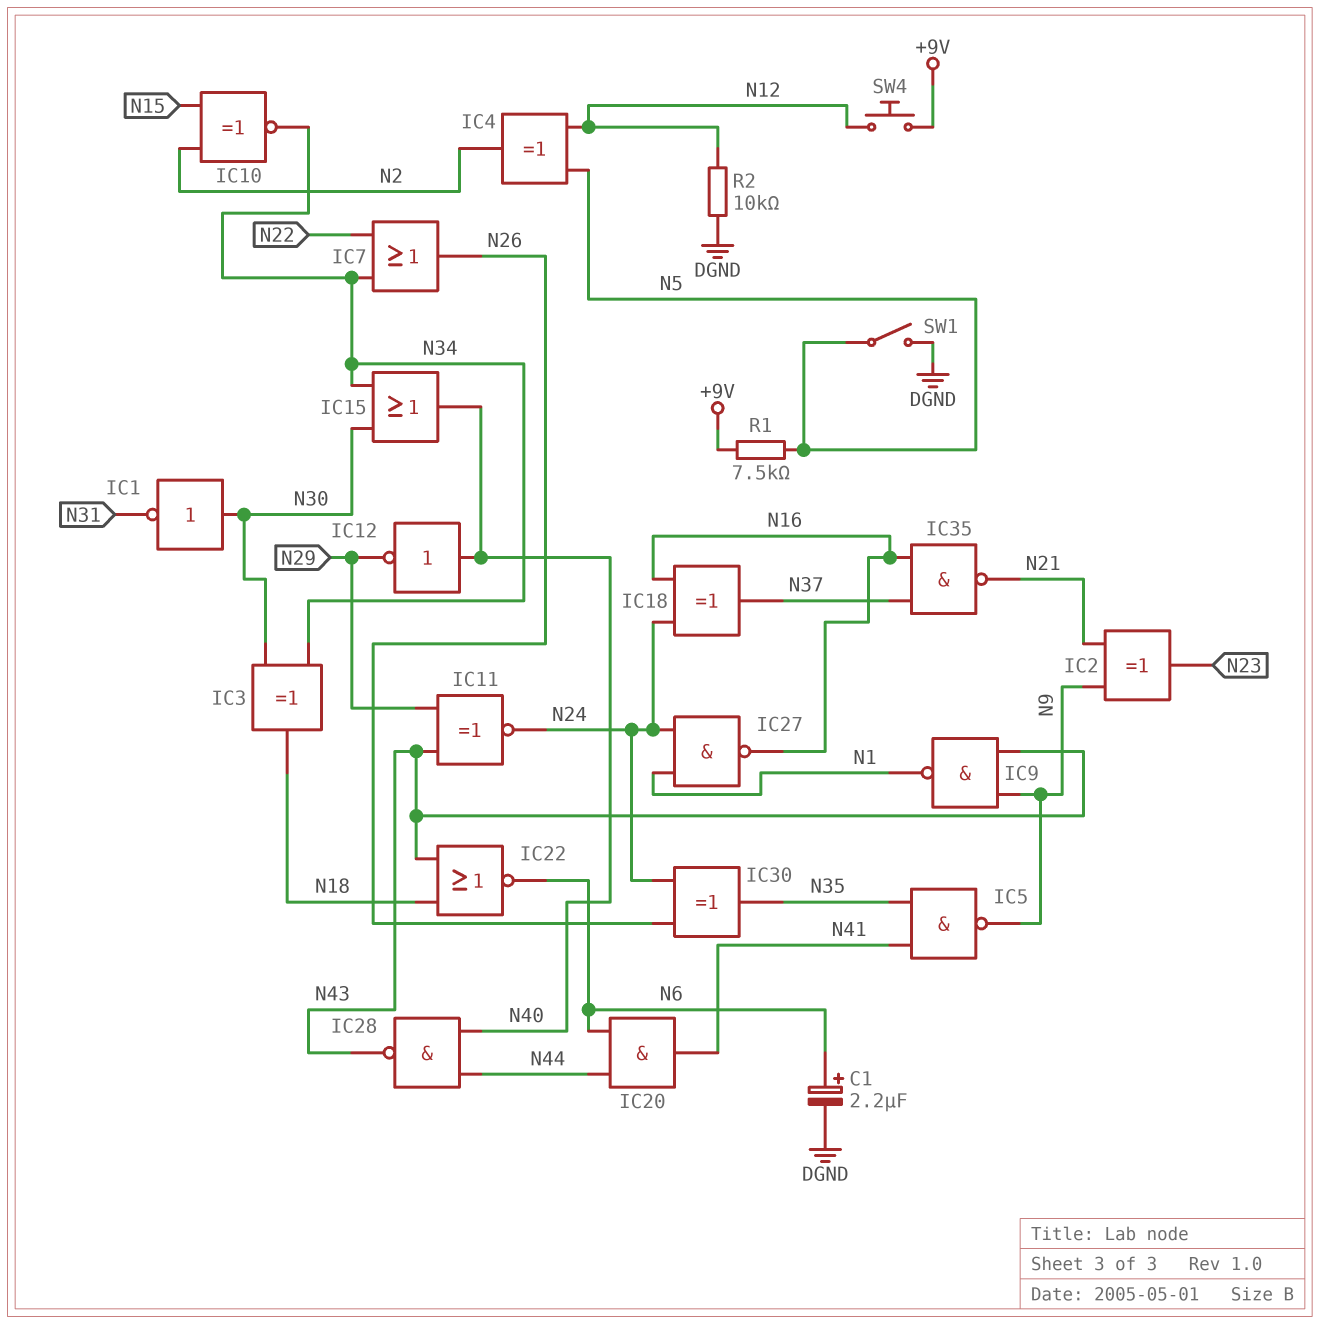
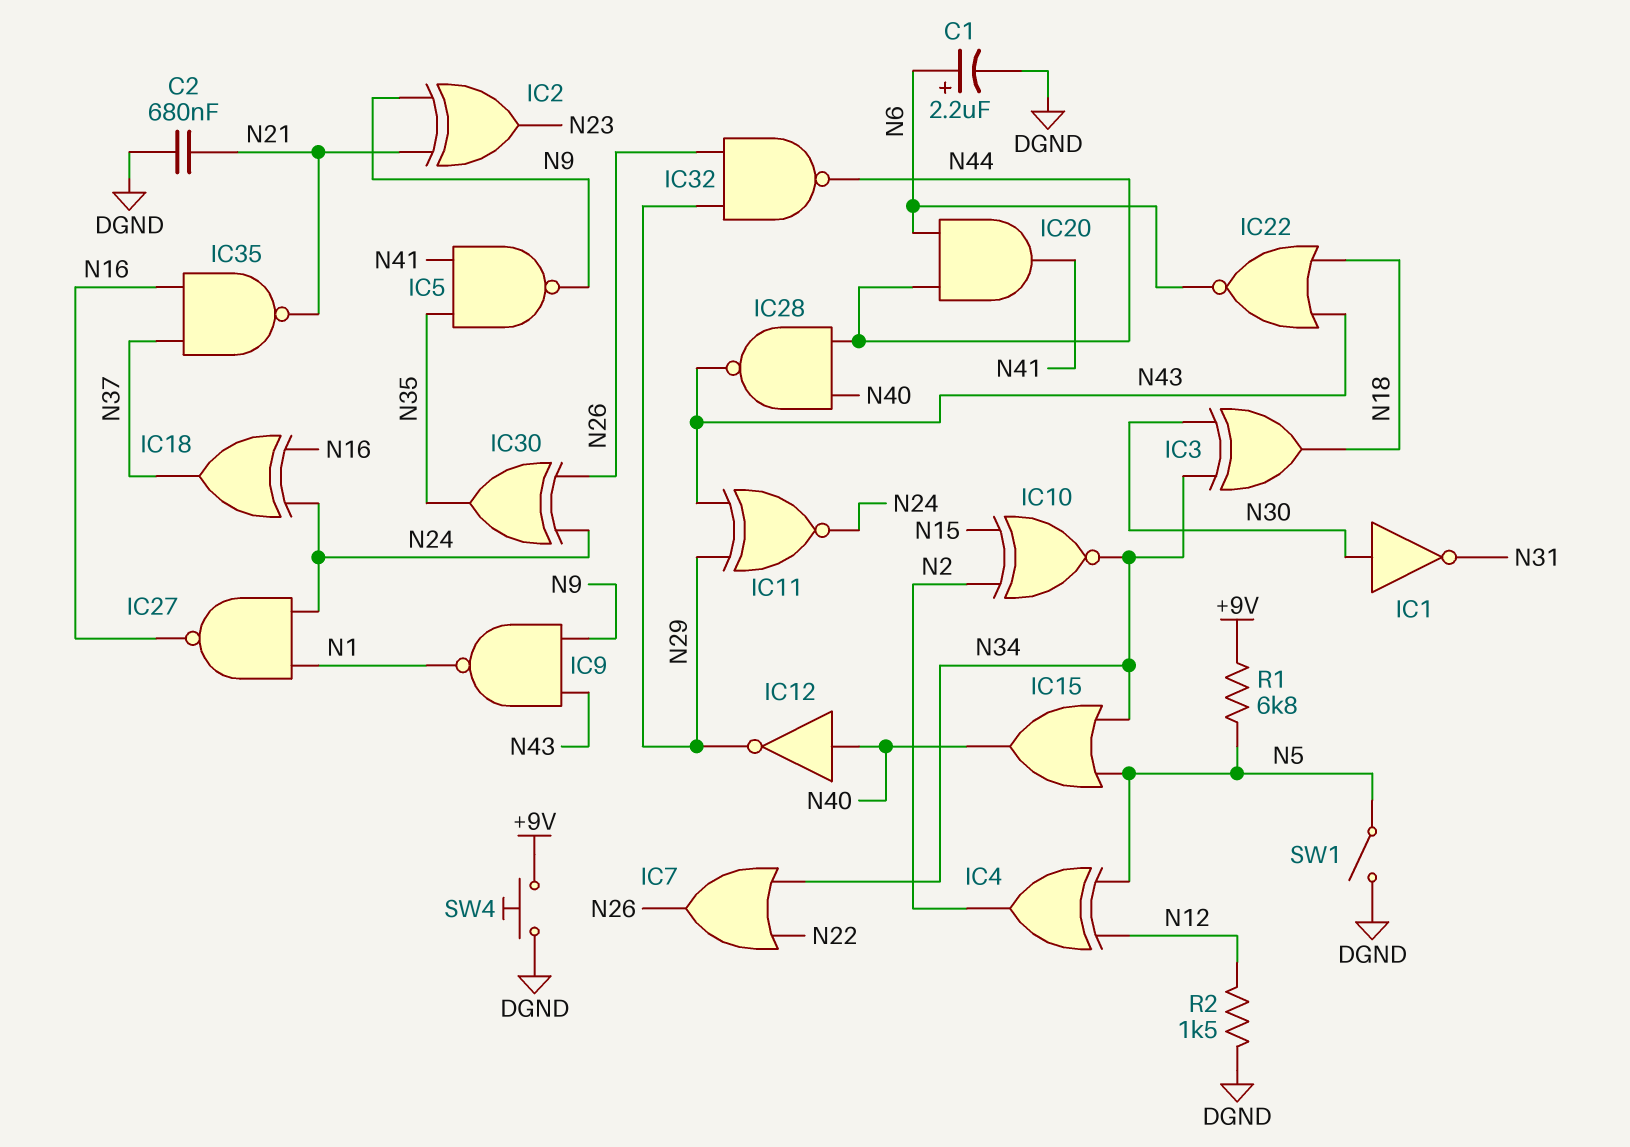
C2: none -> 680nF (DGND, N21)
IC15: OR (in N30, in N34, out N40) -> OR (in N5, in N34, out N40)
IC32: none -> NAND (in N26, in N29, out N44)
R1: 7.5k (+9V, N5) -> 6.8k (+9V, N5)
R2: 10k (DGND, N12) -> 1.5k (DGND, N12)
SW4: button (+9V, N12) -> button (+9V, DGND)

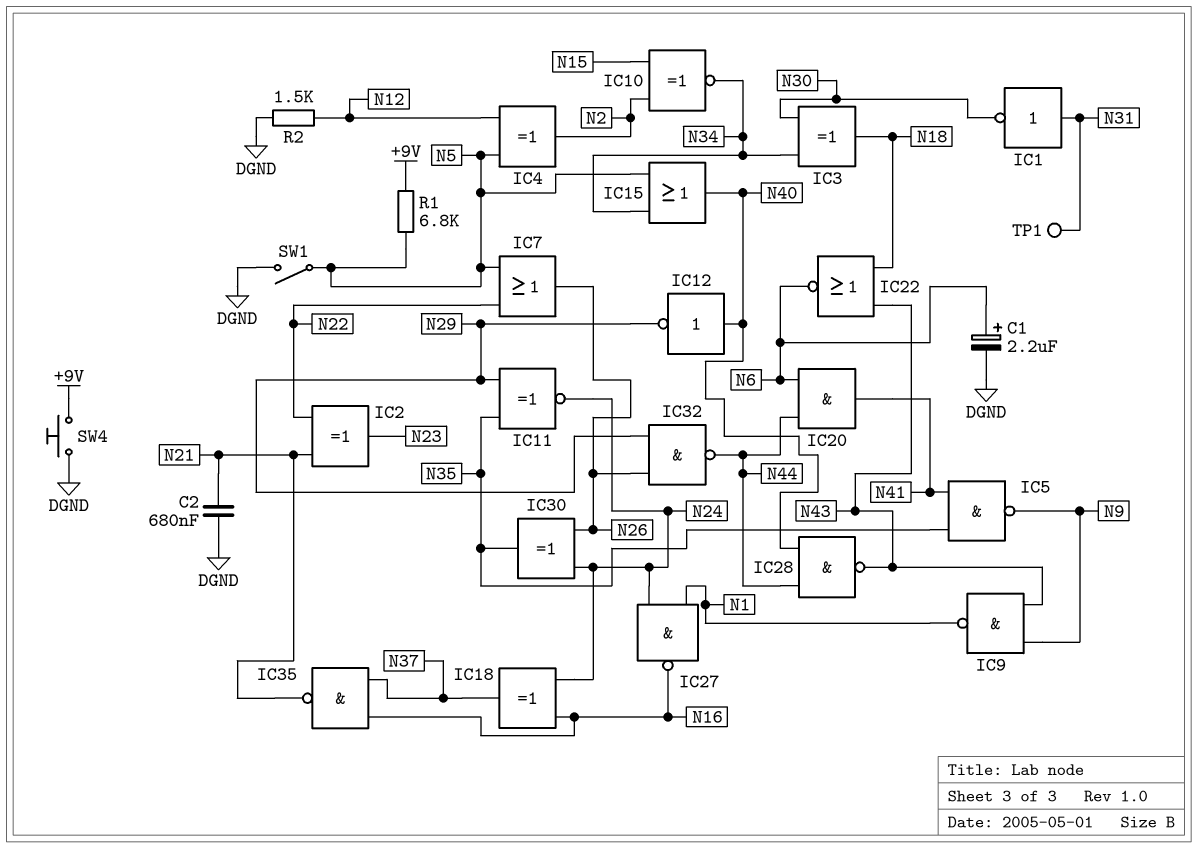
IC1: NOT (in N30, out N31) -> NOT (in N31, out N30)
IC2: XOR (in N9, in N21, out N23) -> XOR (in N21, in N22, out N23)
IC7: OR (in N22, in N34, out N26) -> OR (in N5, in N22, out N26)
IC11: XNOR (in N29, in N43, out N24) -> XNOR (in N29, in N35, out N24)
TP1: none -> test point (N31)

